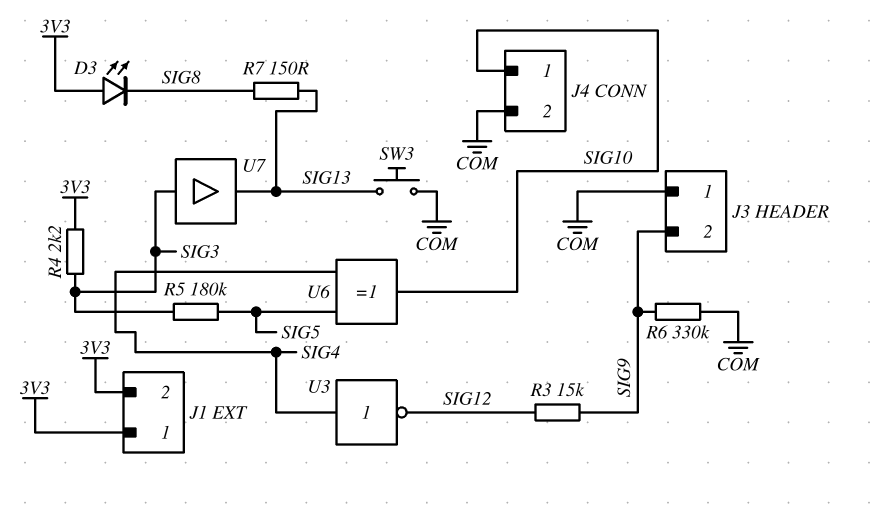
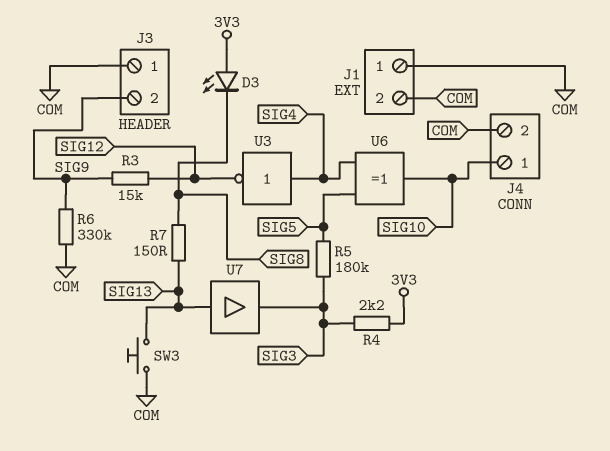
J1 pin 1: 3V3 -> COM
J1 pin 2: 3V3 -> COM
U7: buffer (in SIG3, out SIG13) -> buffer (in SIG13, out SIG3)

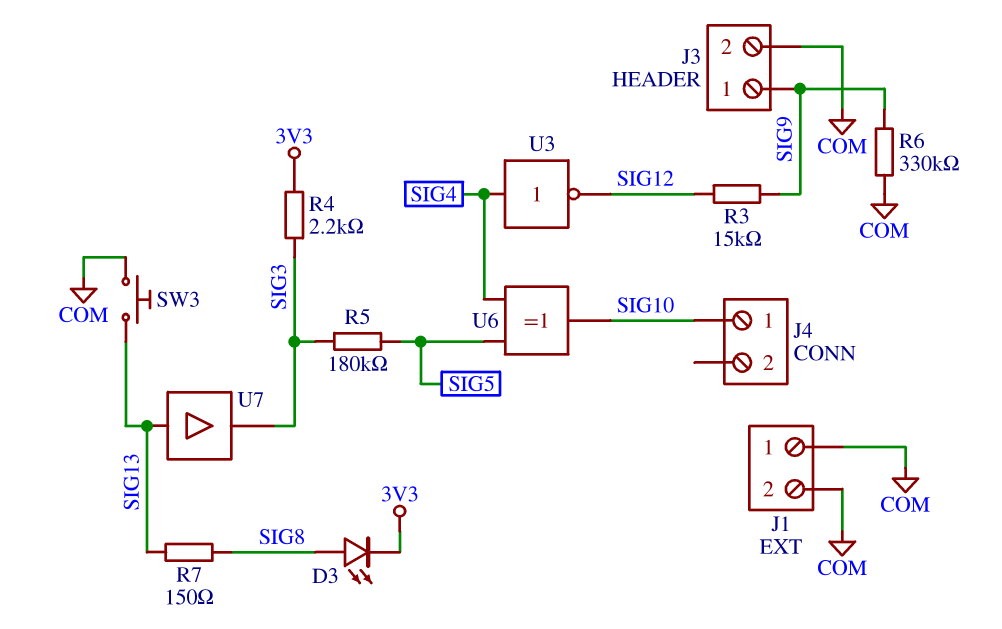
D3: LED (A 3V3, K SIG8) -> LED (A SIG8, K 3V3)
J3 pin 1: COM -> SIG9
J3 pin 2: SIG9 -> COM
J4 pin 2: COM -> none

